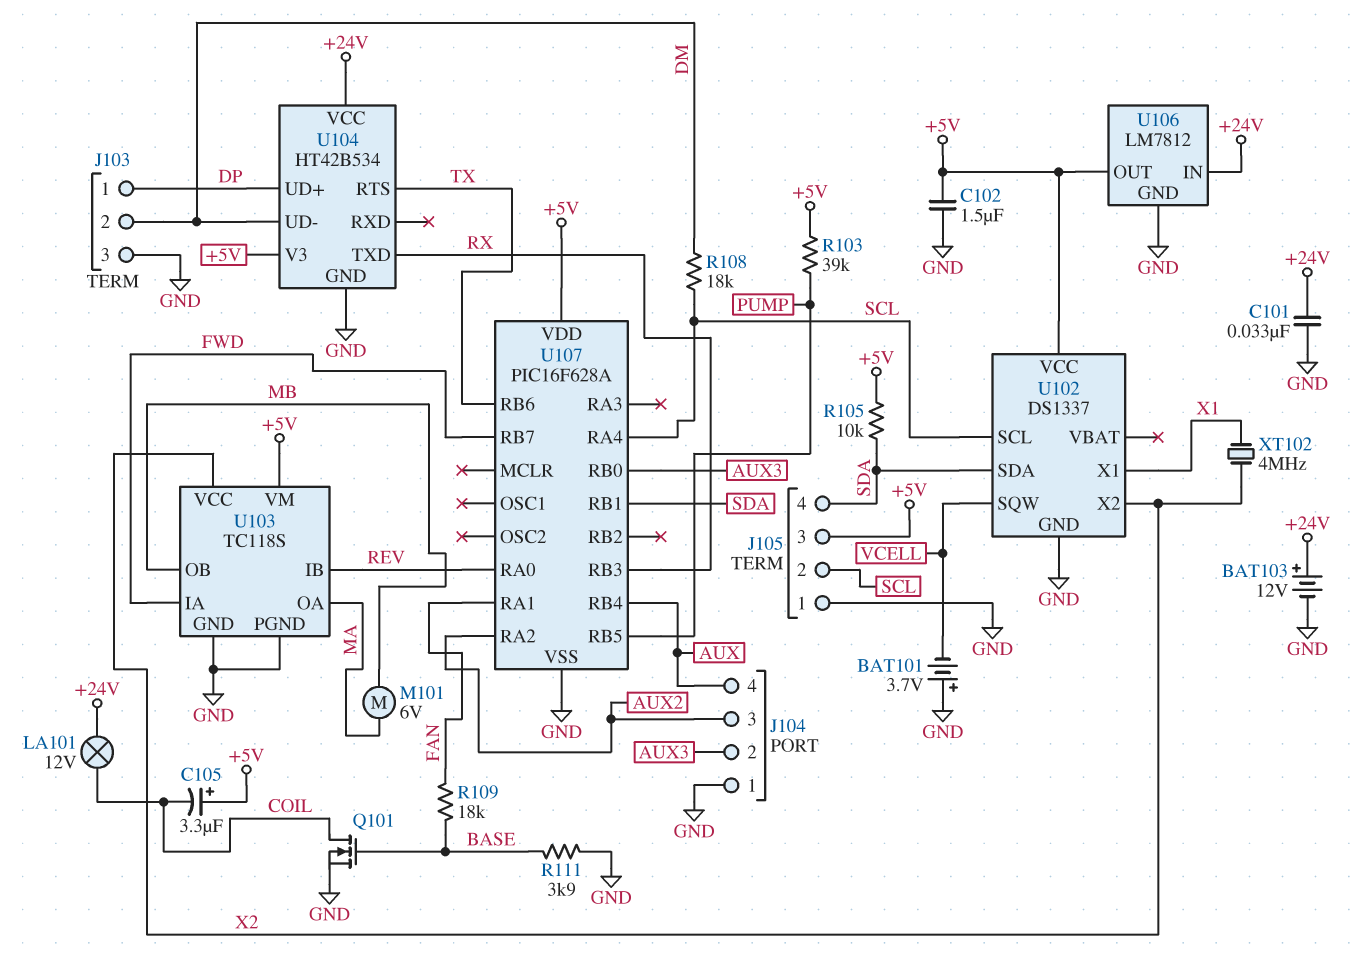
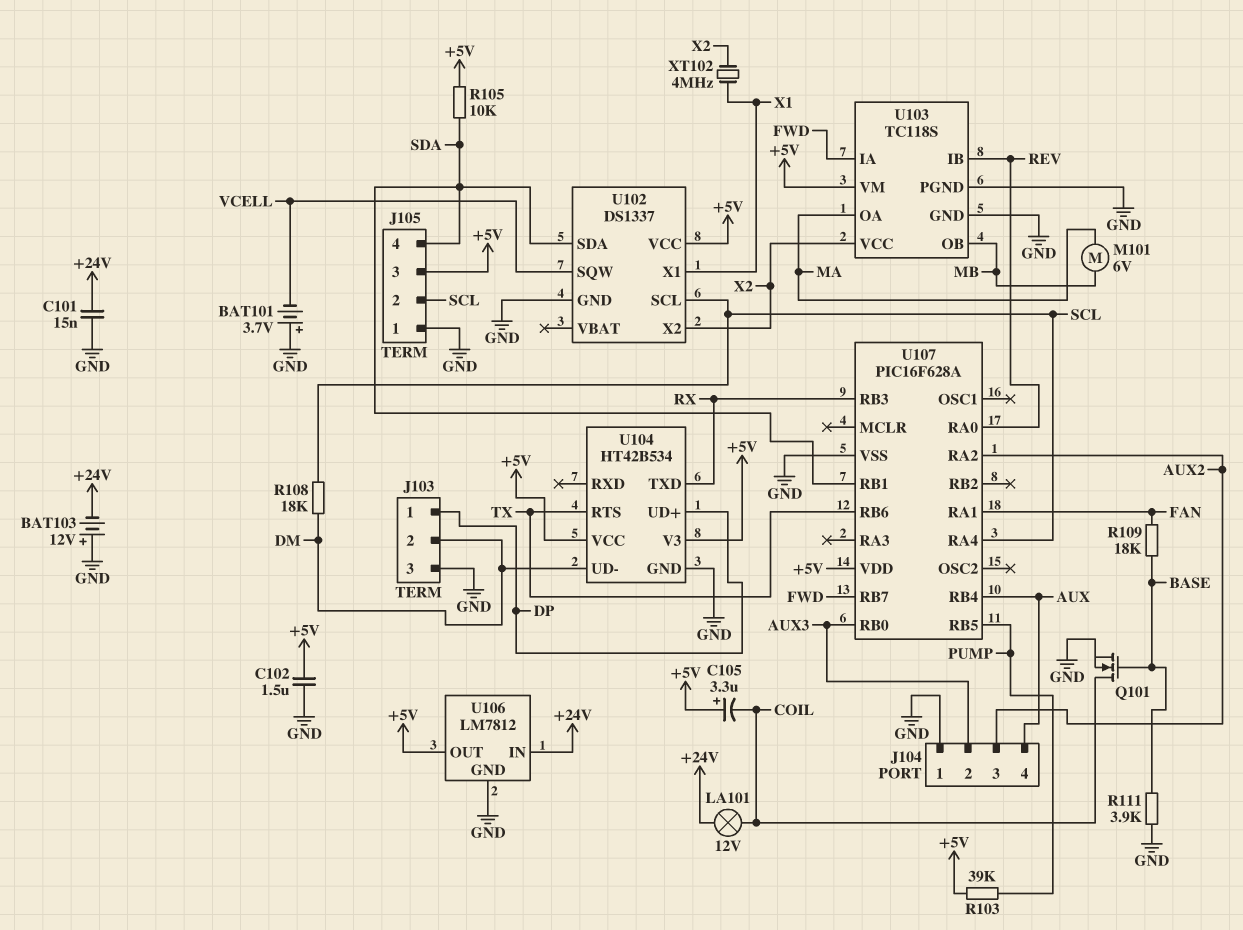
BAT103: 12V (plus +24V, minus GND) -> 12V (plus GND, minus +24V)
C101: 33nF (+24V, GND) -> 15nF (+24V, GND)
U104 pin VCC: +24V -> +5V

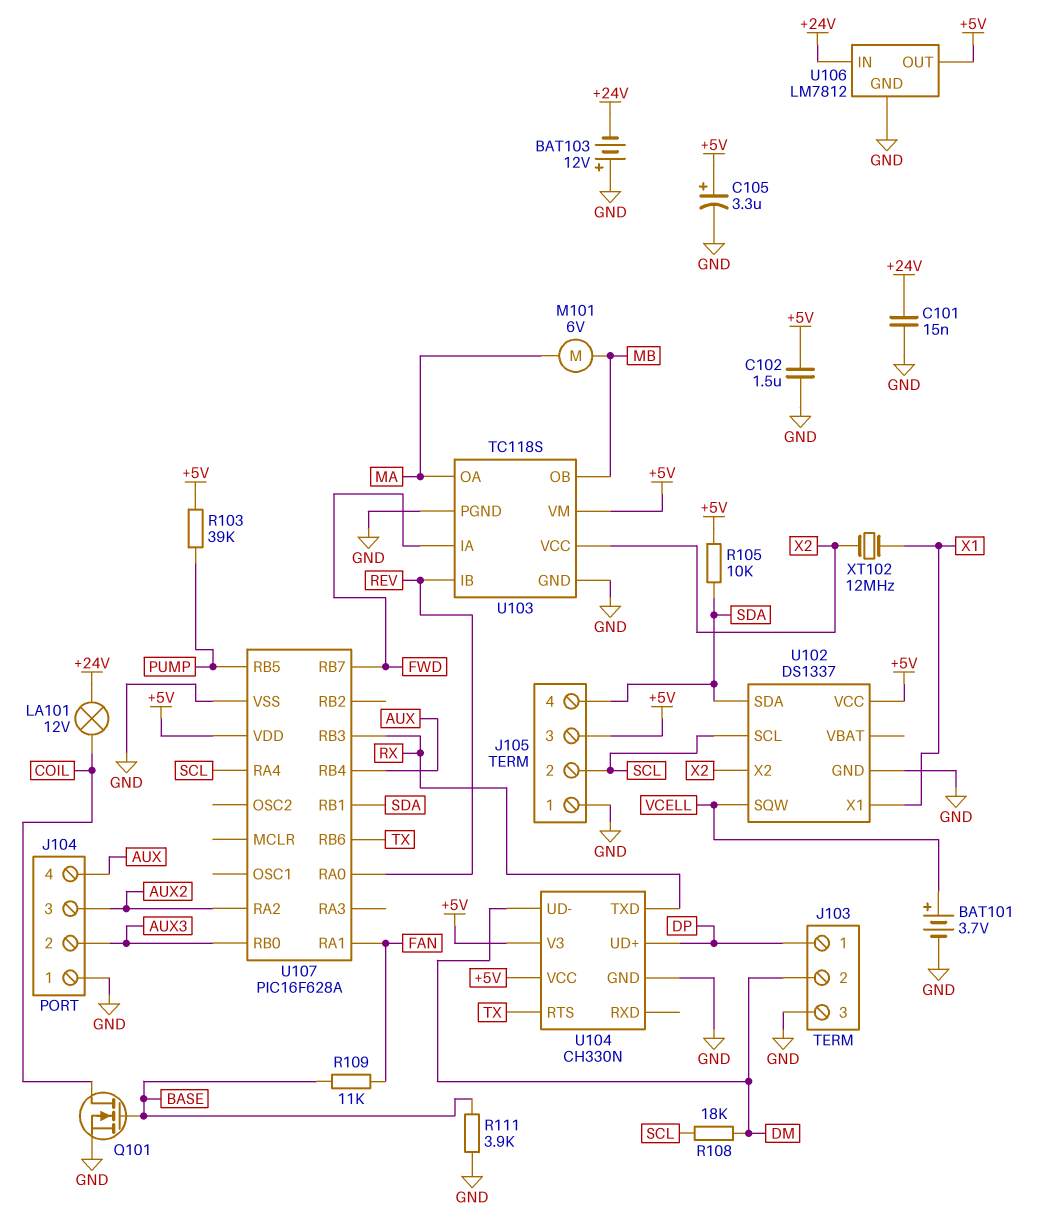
BAT101: 3.7V (plus GND, minus VCELL) -> 3.7V (plus VCELL, minus GND)
C105: 3.3uF (plus +5V, minus COIL) -> 3.3uF (plus +5V, minus GND)
R109: 18k (BASE, FAN) -> 11k (BASE, FAN)
U104: HT42B534 -> CH330N
XT102: 4MHz (X1, X2) -> 12MHz (X1, X2)

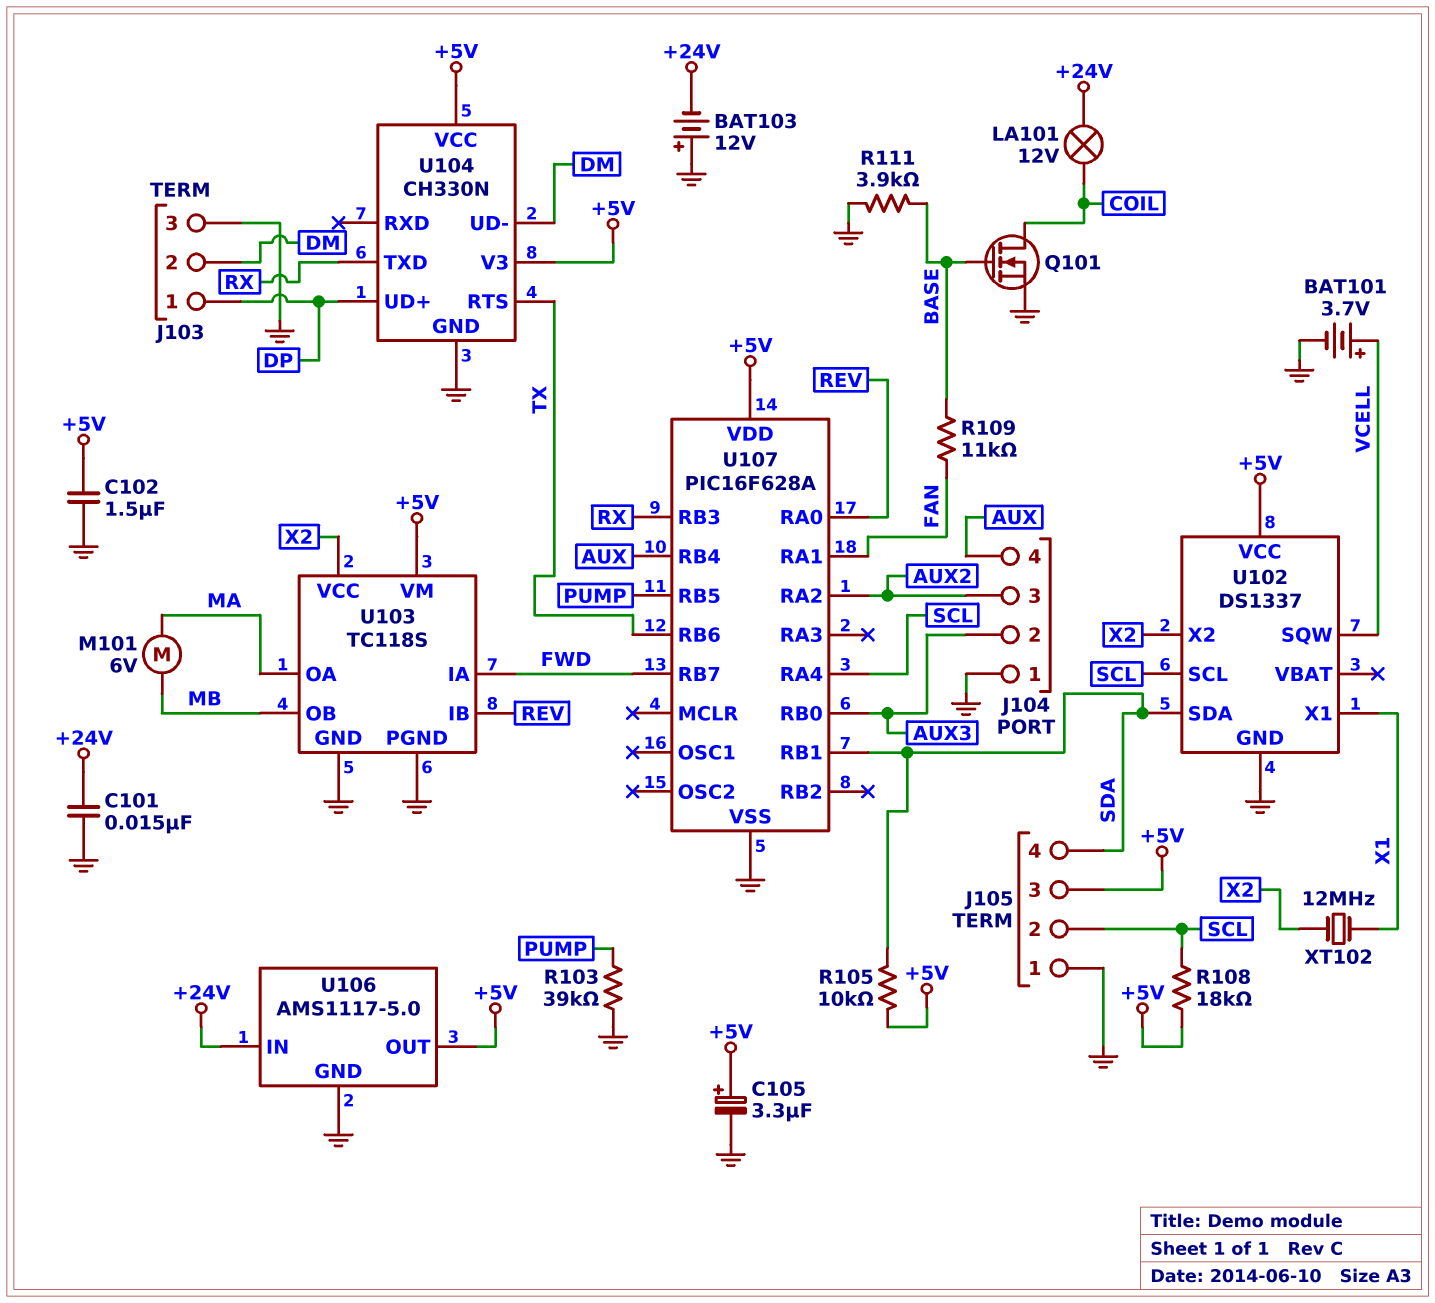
R103: 39k (+5V, PUMP) -> 39k (GND, PUMP)
R108: 18k (DM, SCL) -> 18k (+5V, SCL)
U106: LM7812 -> AMS1117-5.0

